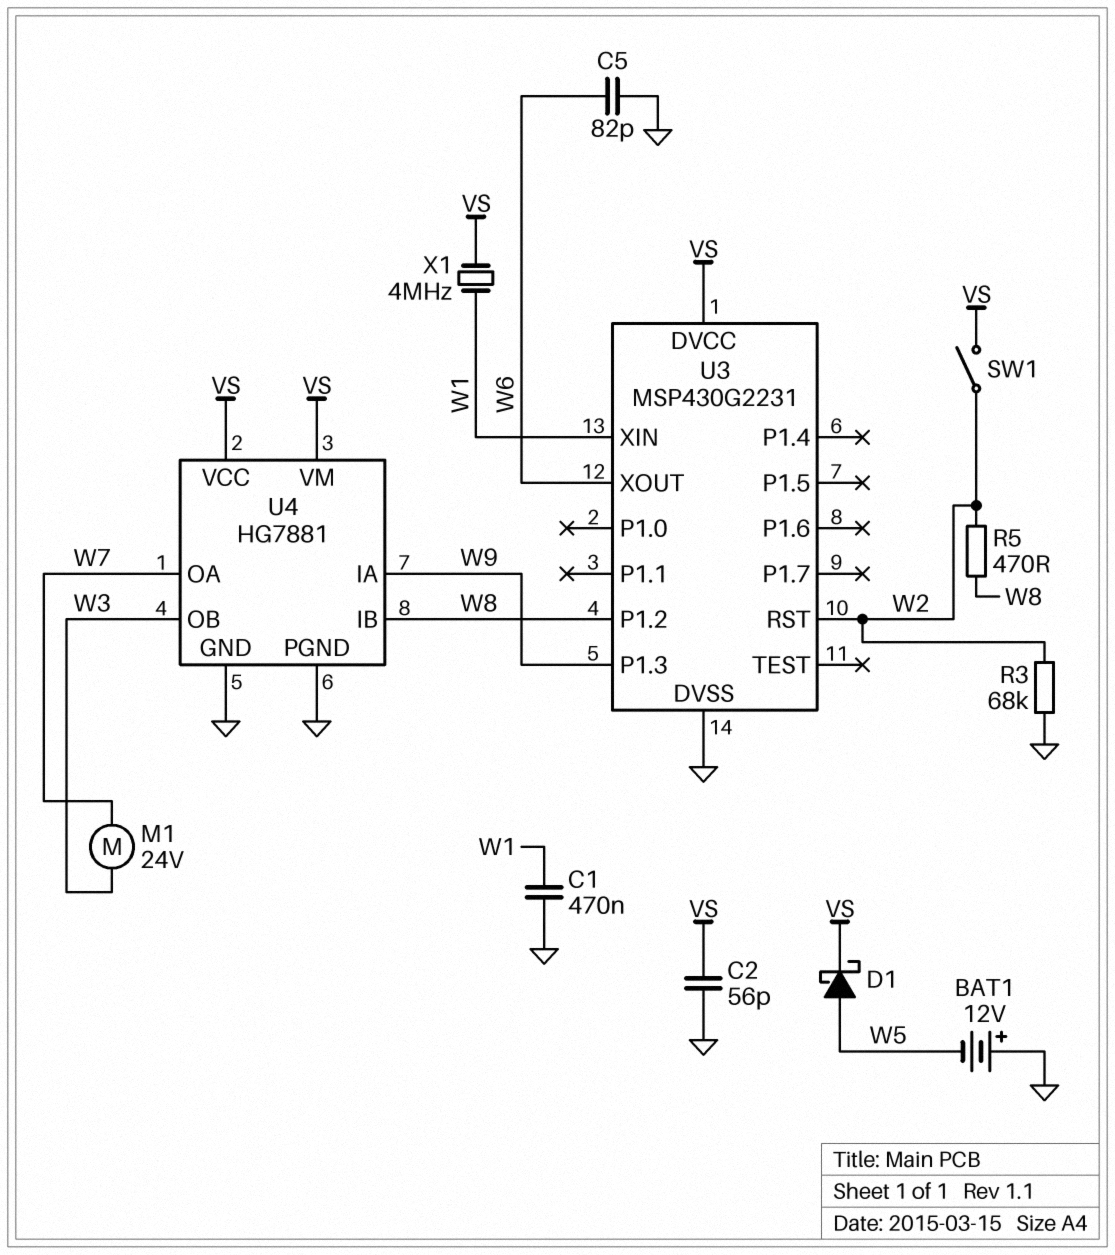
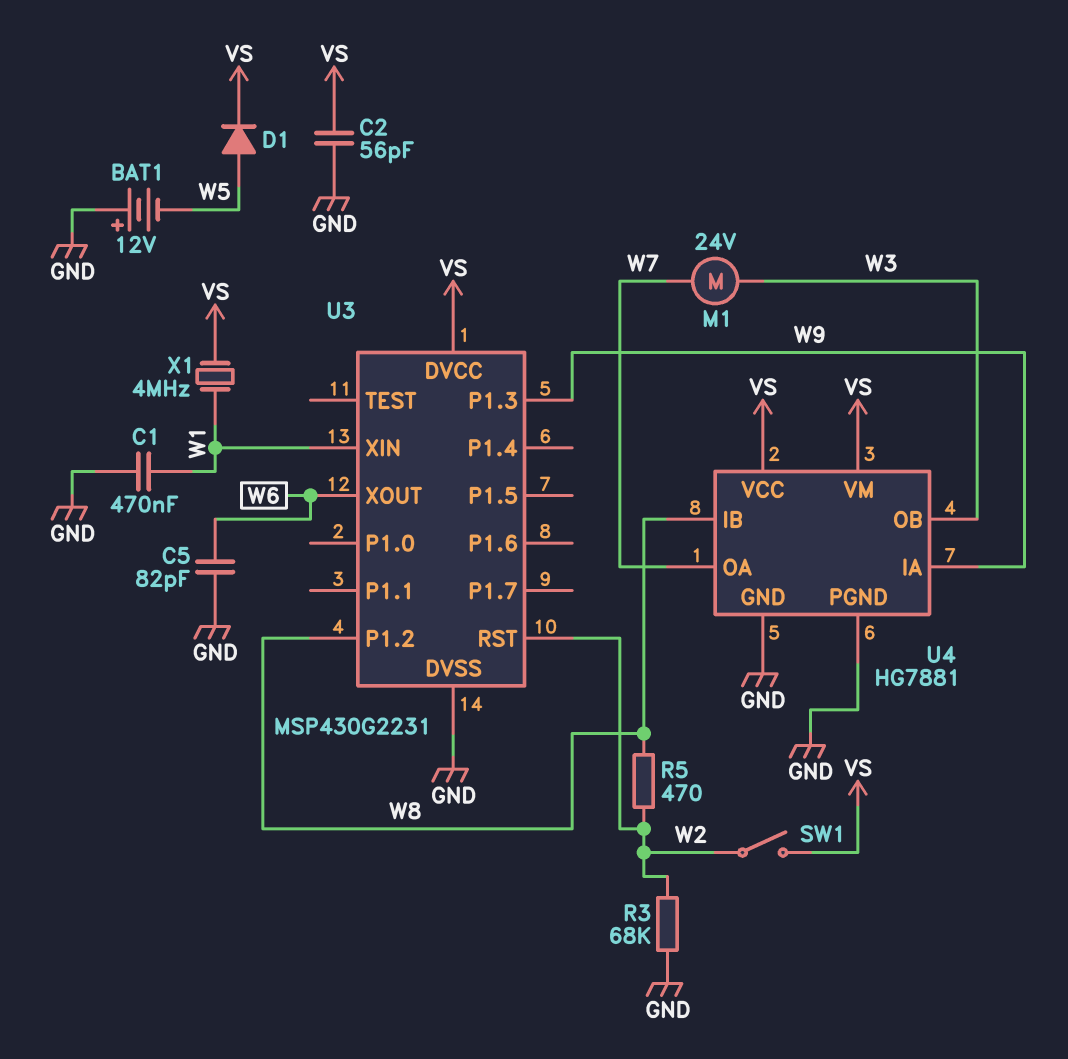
D1: schottky (A W5, K VS) -> diode (A W5, K VS)

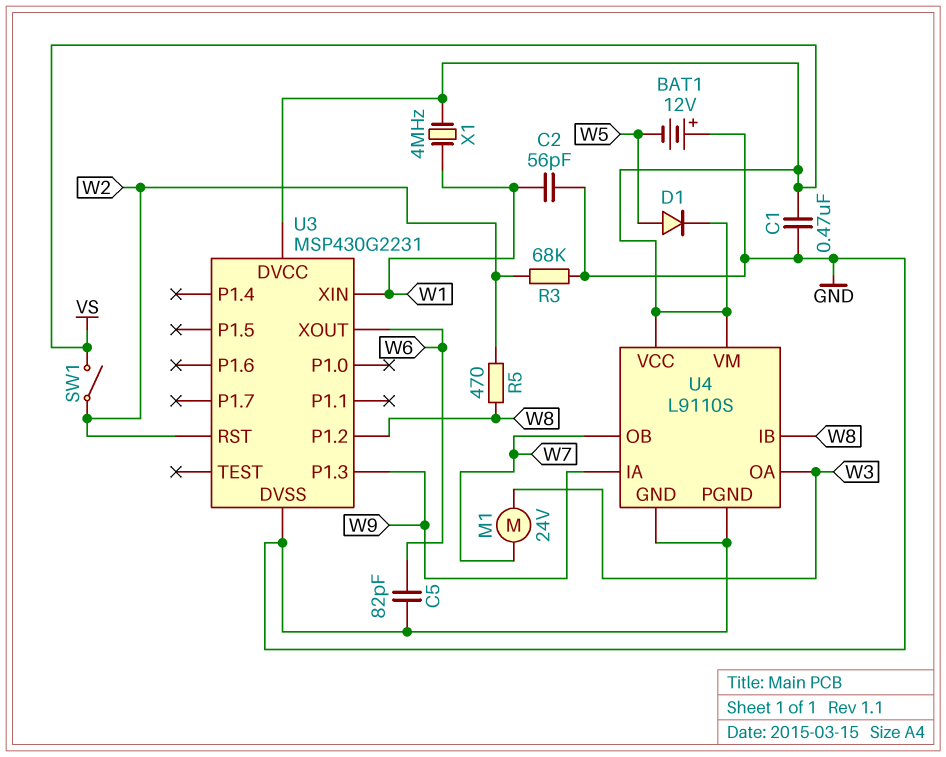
C1: 470nF (GND, W1) -> 470nF (GND, VS)
C2: 56pF (GND, VS) -> 56pF (GND, W1)
U4: HG7881 -> L9110S
U4 pin OA: W7 -> W3
U4 pin OB: W3 -> W7

